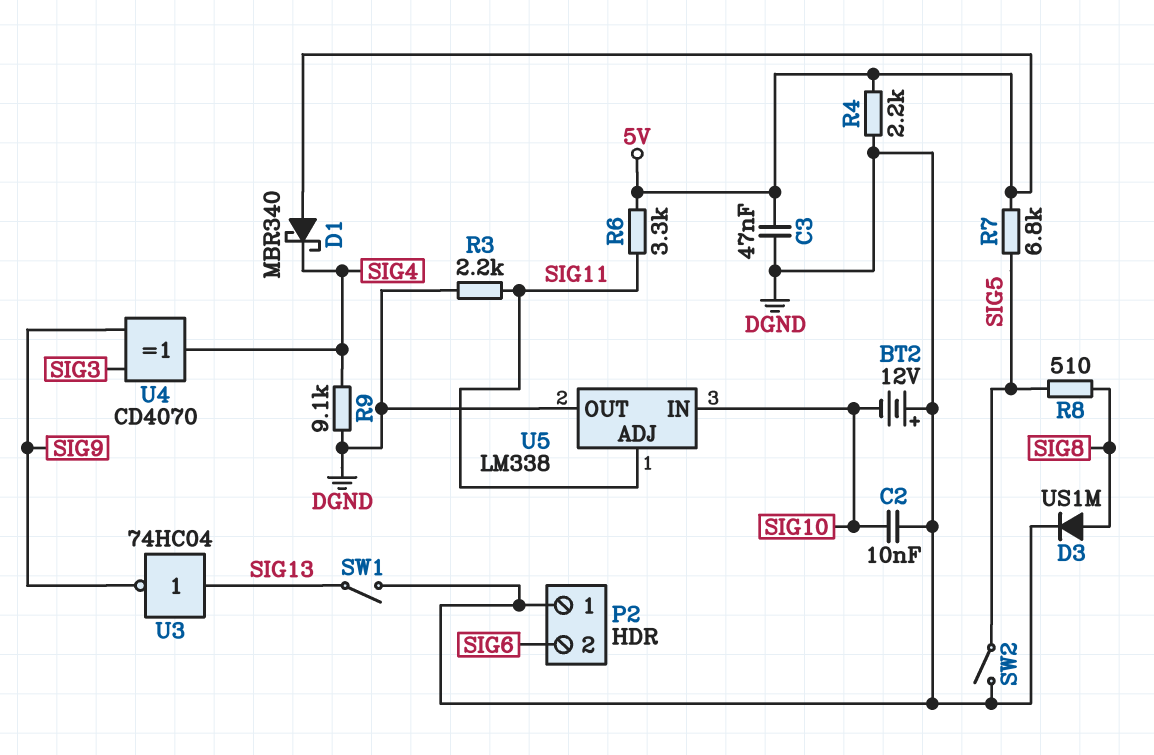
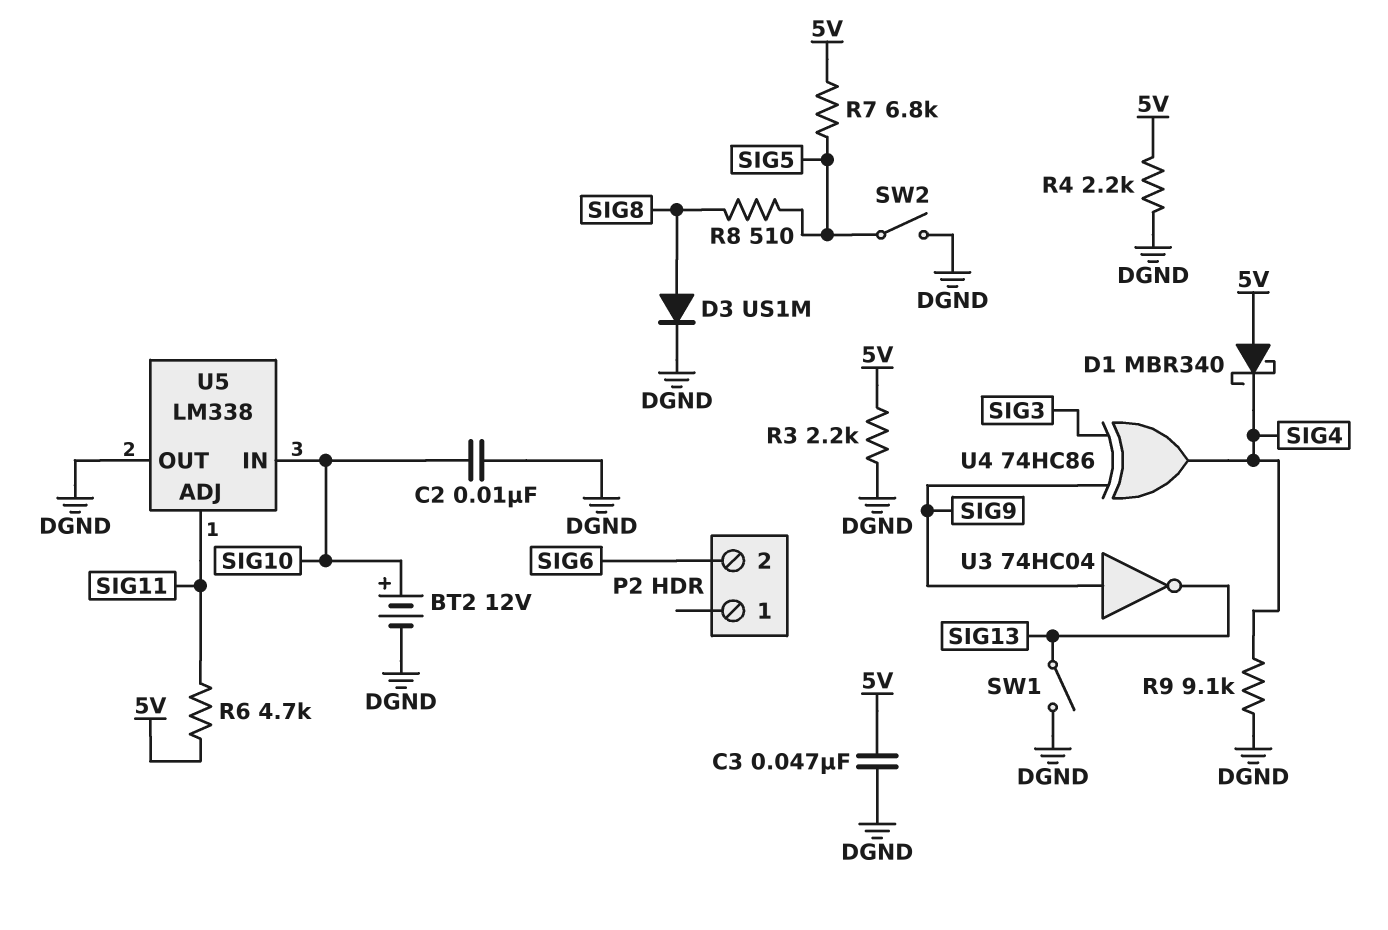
BT2: 12V (plus DGND, minus SIG10) -> 12V (plus SIG10, minus DGND)
P2 pin 1: DGND -> none
R3: 2.2k (DGND, SIG11) -> 2.2k (5V, DGND)
R6: 3.3k (5V, SIG11) -> 4.7k (5V, SIG11)
U3: NOT 74HC04 (in SIG13, out SIG9) -> NOT 74HC04 (in SIG9, out SIG13)
U4: XOR CD4070 (in SIG3, in SIG9, out SIG4) -> XOR 74HC86 (in SIG3, in SIG9, out SIG4)

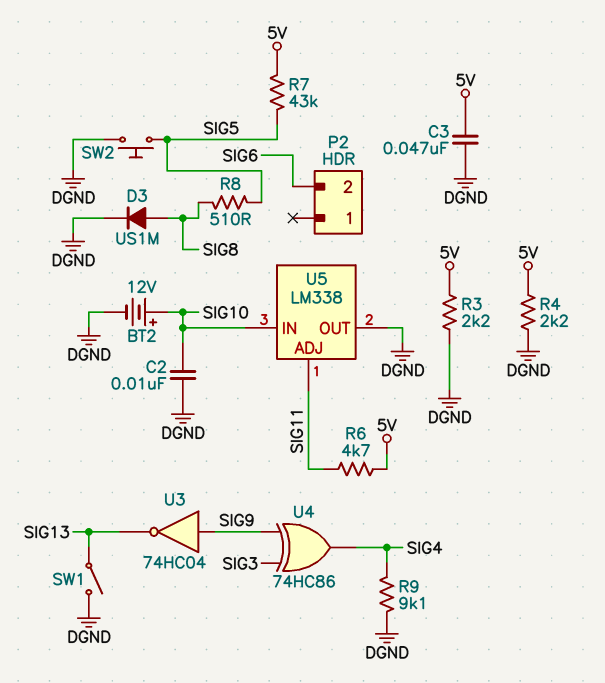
D1: schottky MBR340 (A 5V, K SIG4) -> none
R7: 6.8k (5V, SIG5) -> 43k (5V, SIG5)
SW2: switch (DGND, SIG5) -> button (DGND, SIG5)

